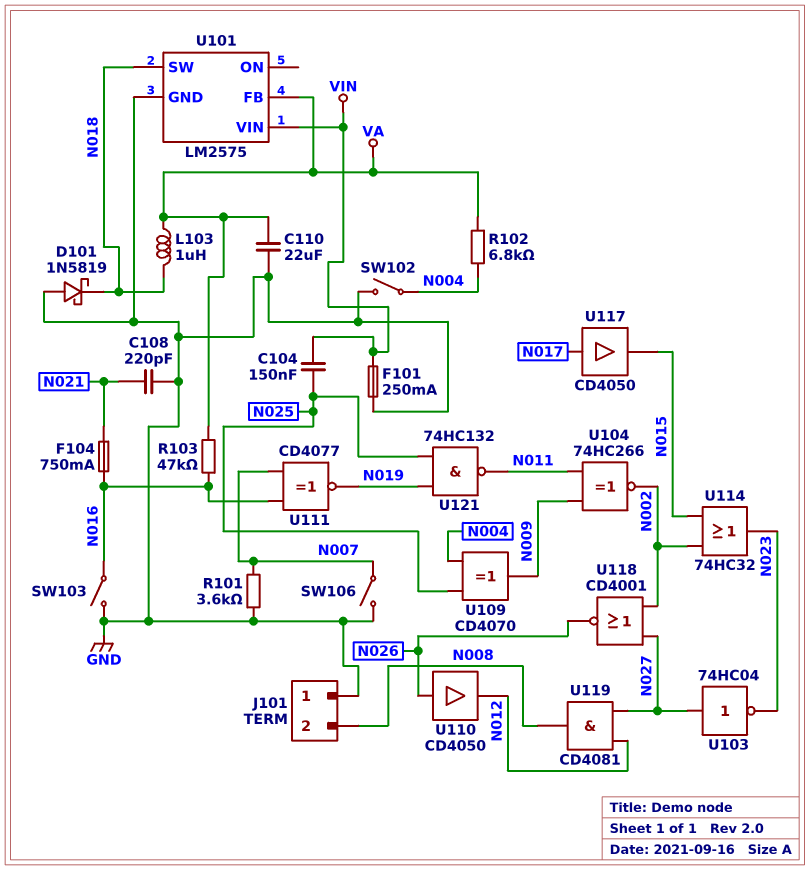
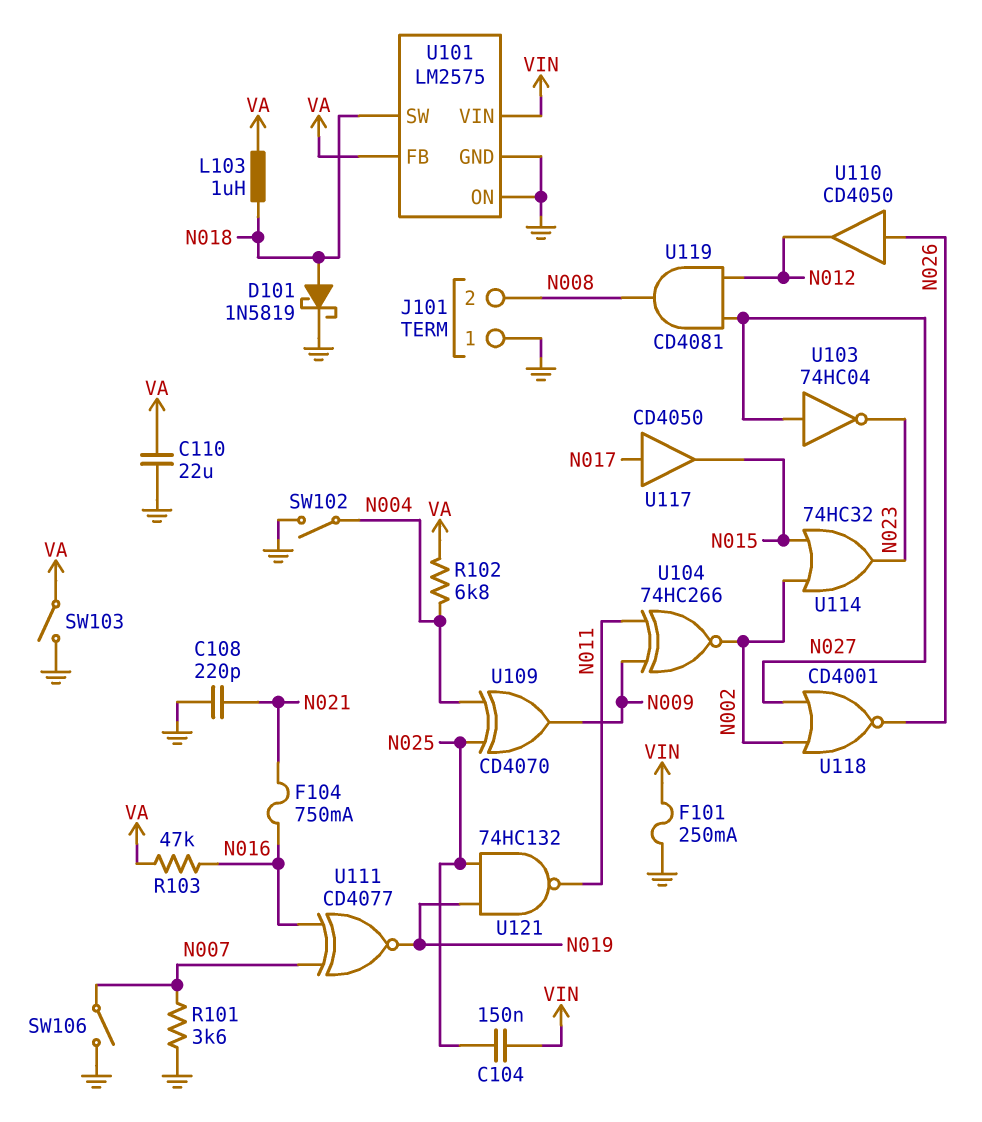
D101: schottky 1N5819 (A GND, K N018) -> schottky 1N5819 (A N018, K GND)
SW103: switch (GND, N016) -> switch (GND, VA)
U101 pin ON: none -> GND

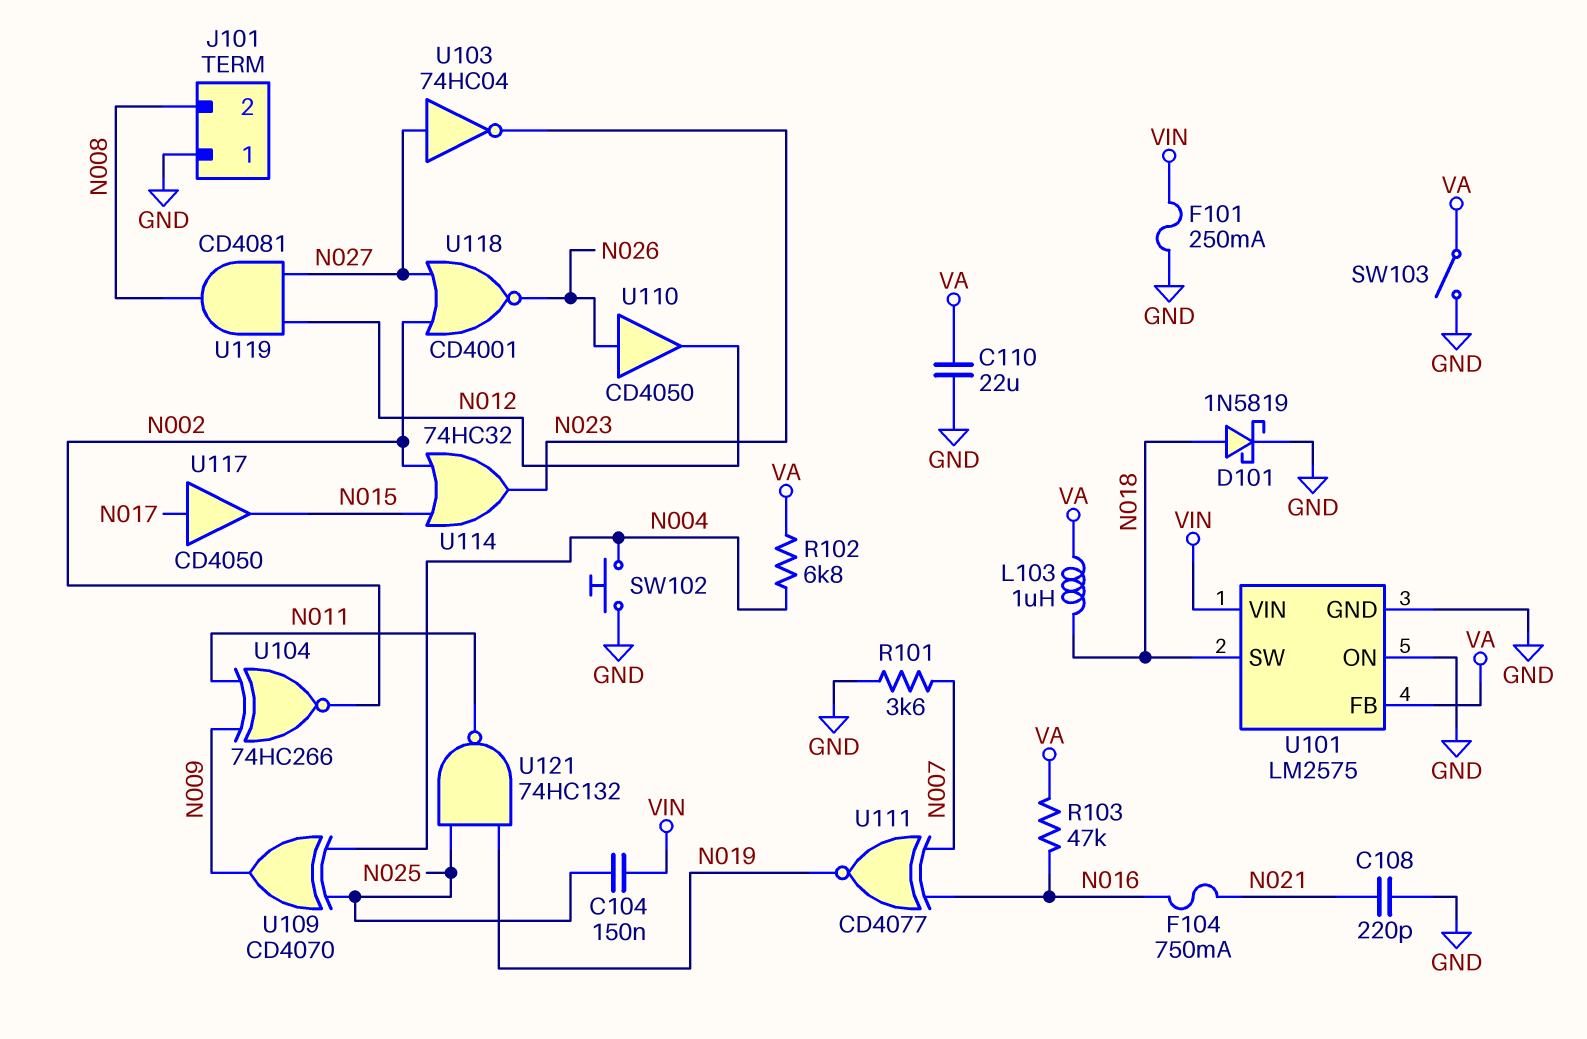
SW102: switch (GND, N004) -> button (GND, N004)
SW106: switch (GND, N007) -> none

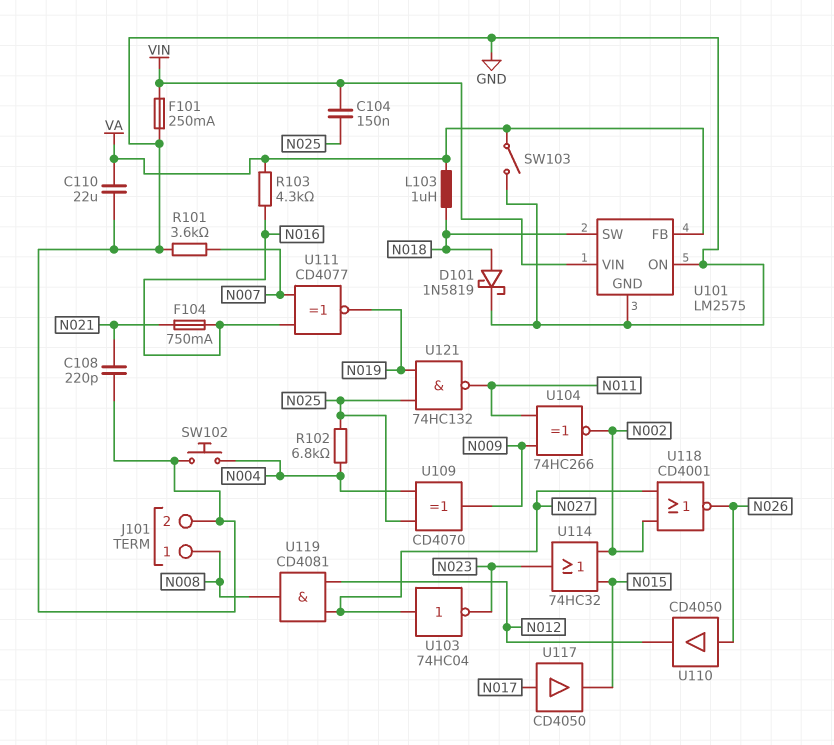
J101 pin 1: GND -> N008
J101 pin 2: N008 -> GND
R102: 6.8k (N004, VA) -> 6.8k (N004, N025)
R103: 47k (N016, VA) -> 4.3k (N016, VA)

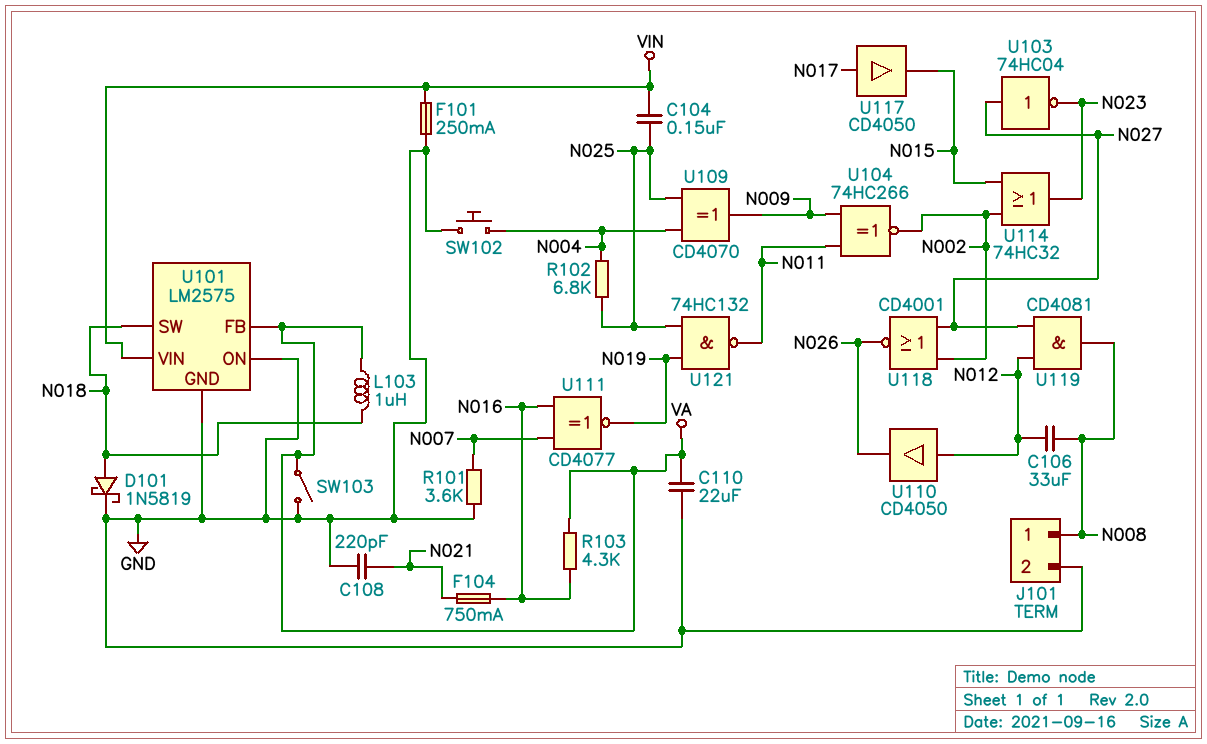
C106: none -> 33uF (N008, N012)
U110: buffer CD4050 (in N026, out N012) -> buffer CD4050 (in N012, out N026)

